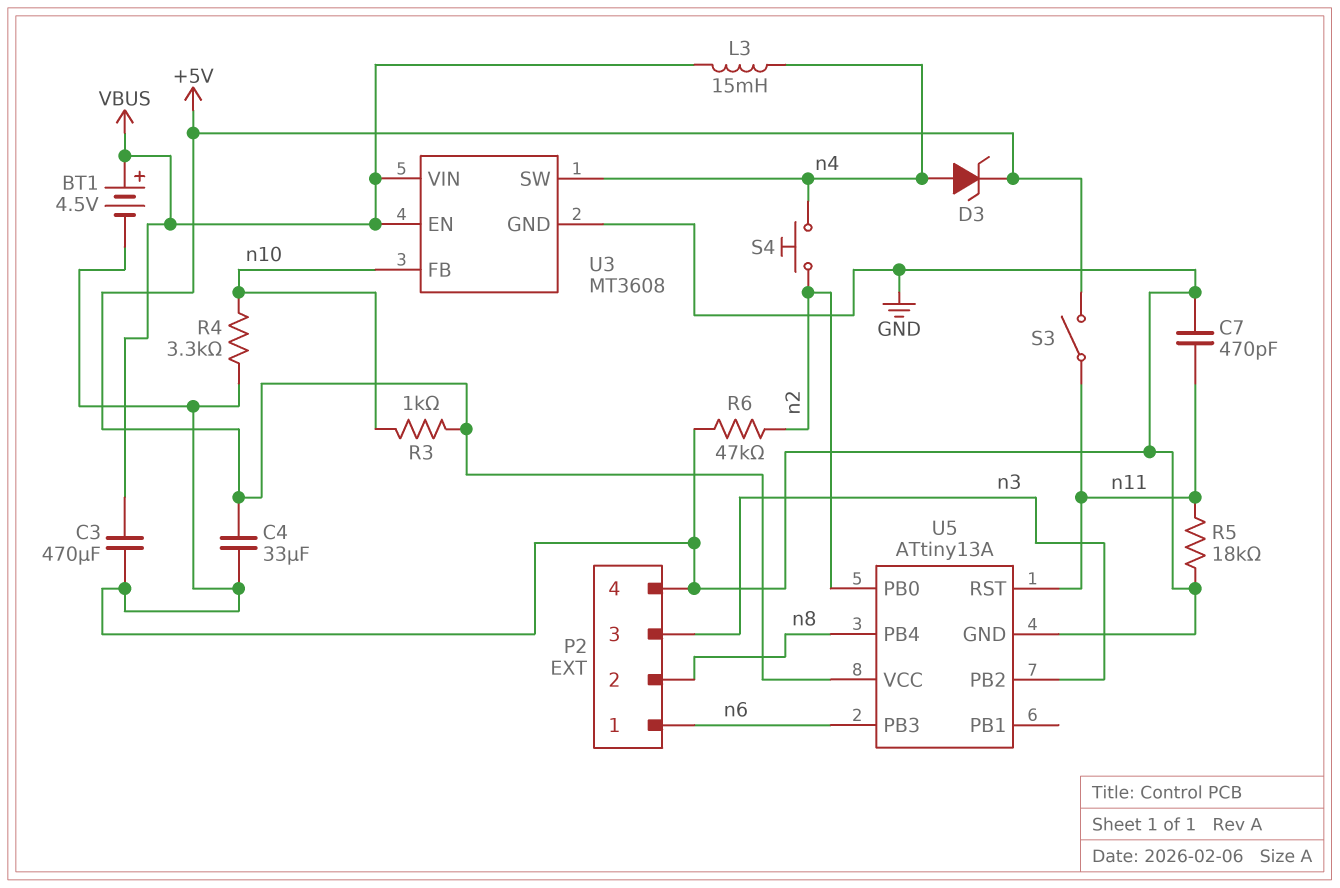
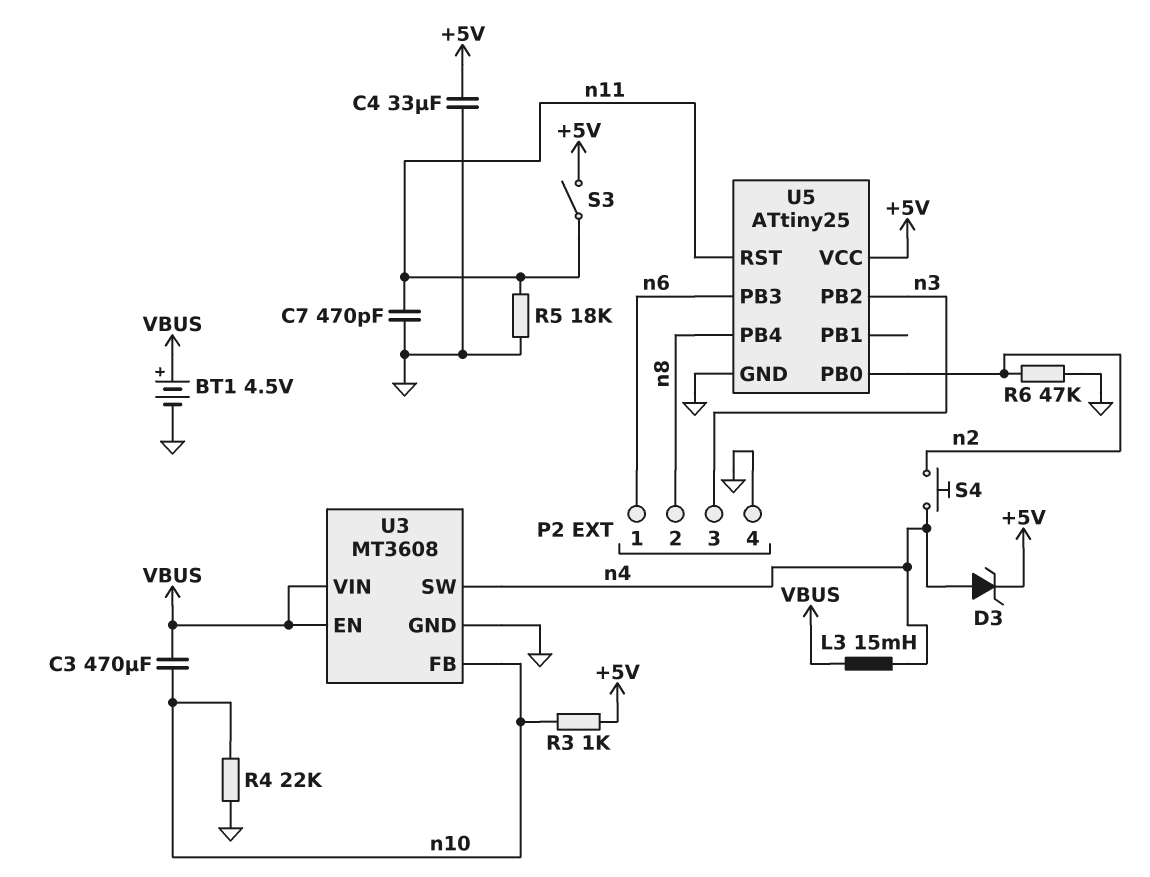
C3: 470uF (GND, VBUS) -> 470uF (VBUS, n10)
R4: 3.3k (GND, n10) -> 22k (GND, n10)
U5: ATtiny13A -> ATtiny25

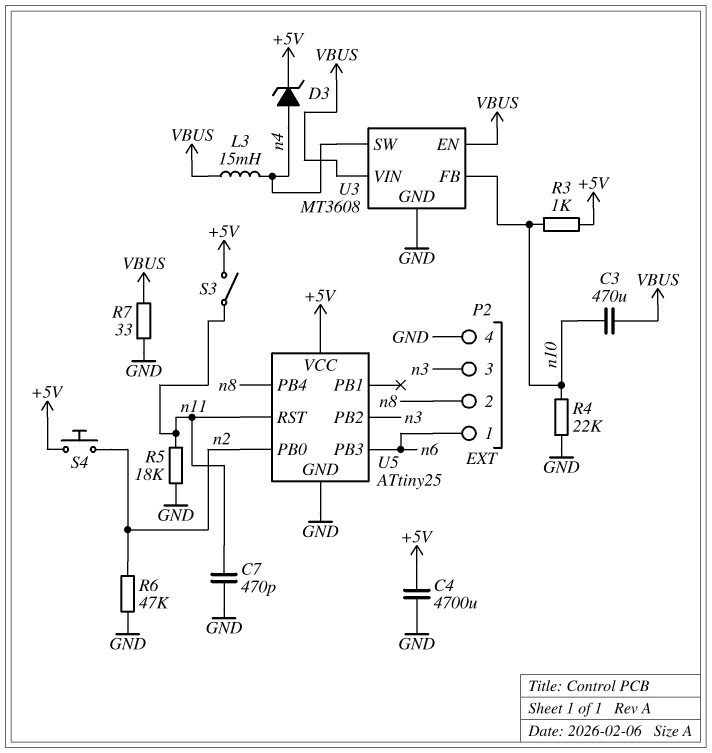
BT1: 4.5V (plus VBUS, minus GND) -> none
C4: 33uF (+5V, GND) -> 4700uF (+5V, GND)
R7: none -> 33 (GND, VBUS)
S4: button (n2, n4) -> button (+5V, n2)

